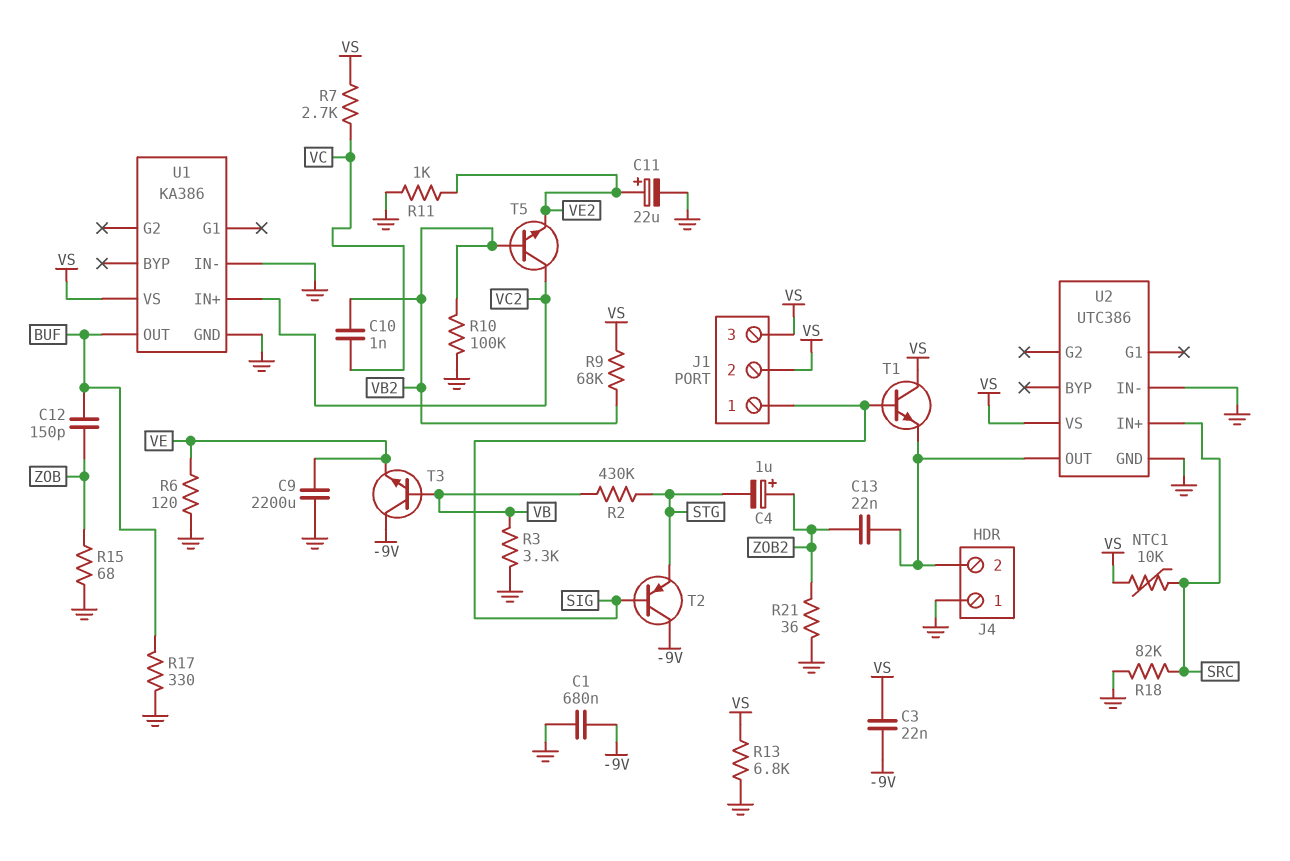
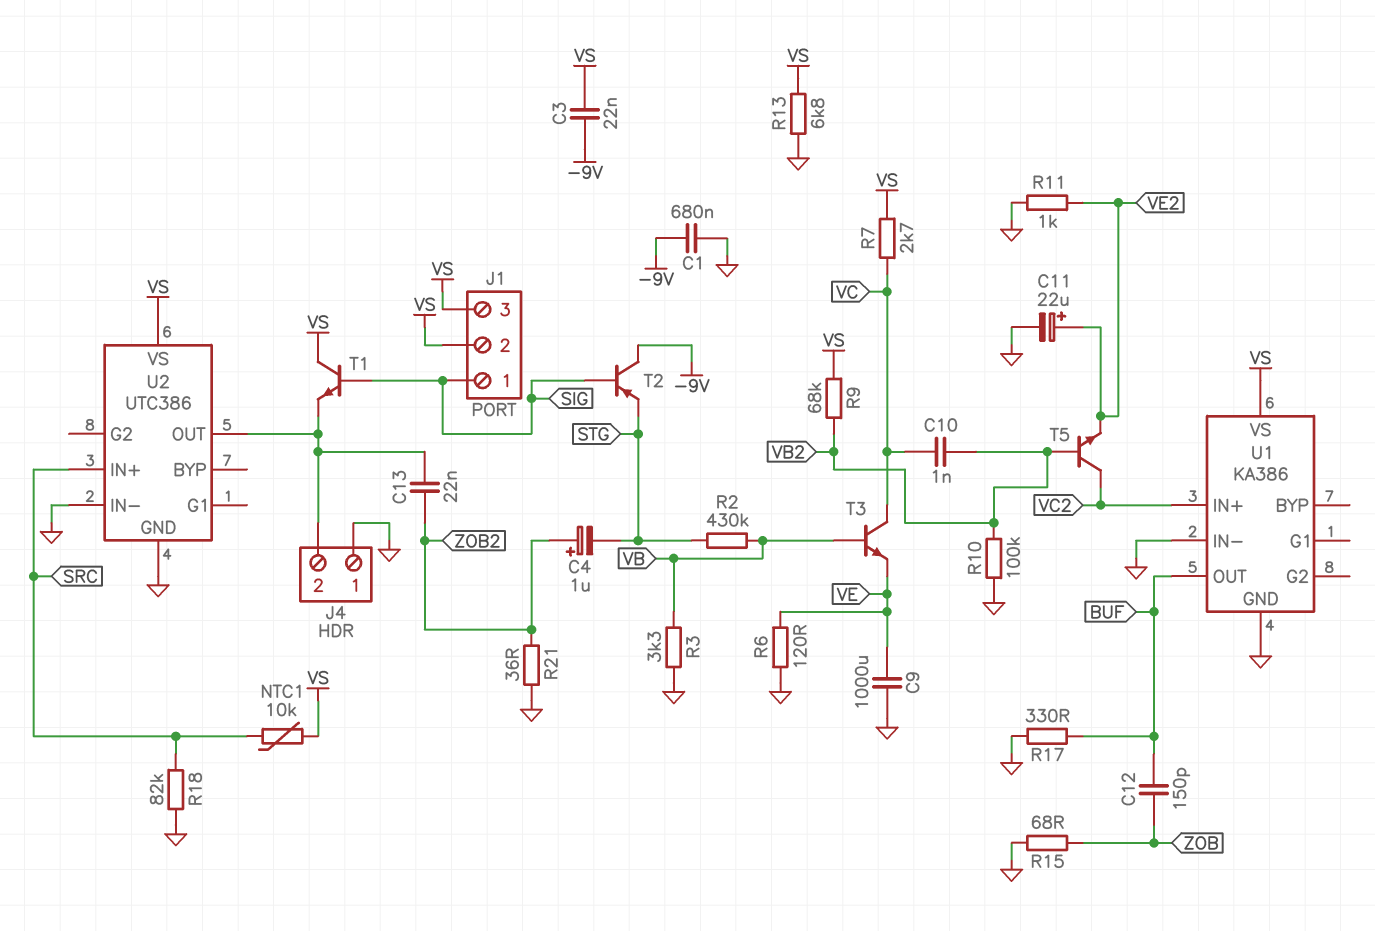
C9: 2200uF (GND, VE) -> 1000uF (GND, VE)
T3: NPN (B VB, C -9V, E VE) -> NPN (B VB, C VC, E VE)

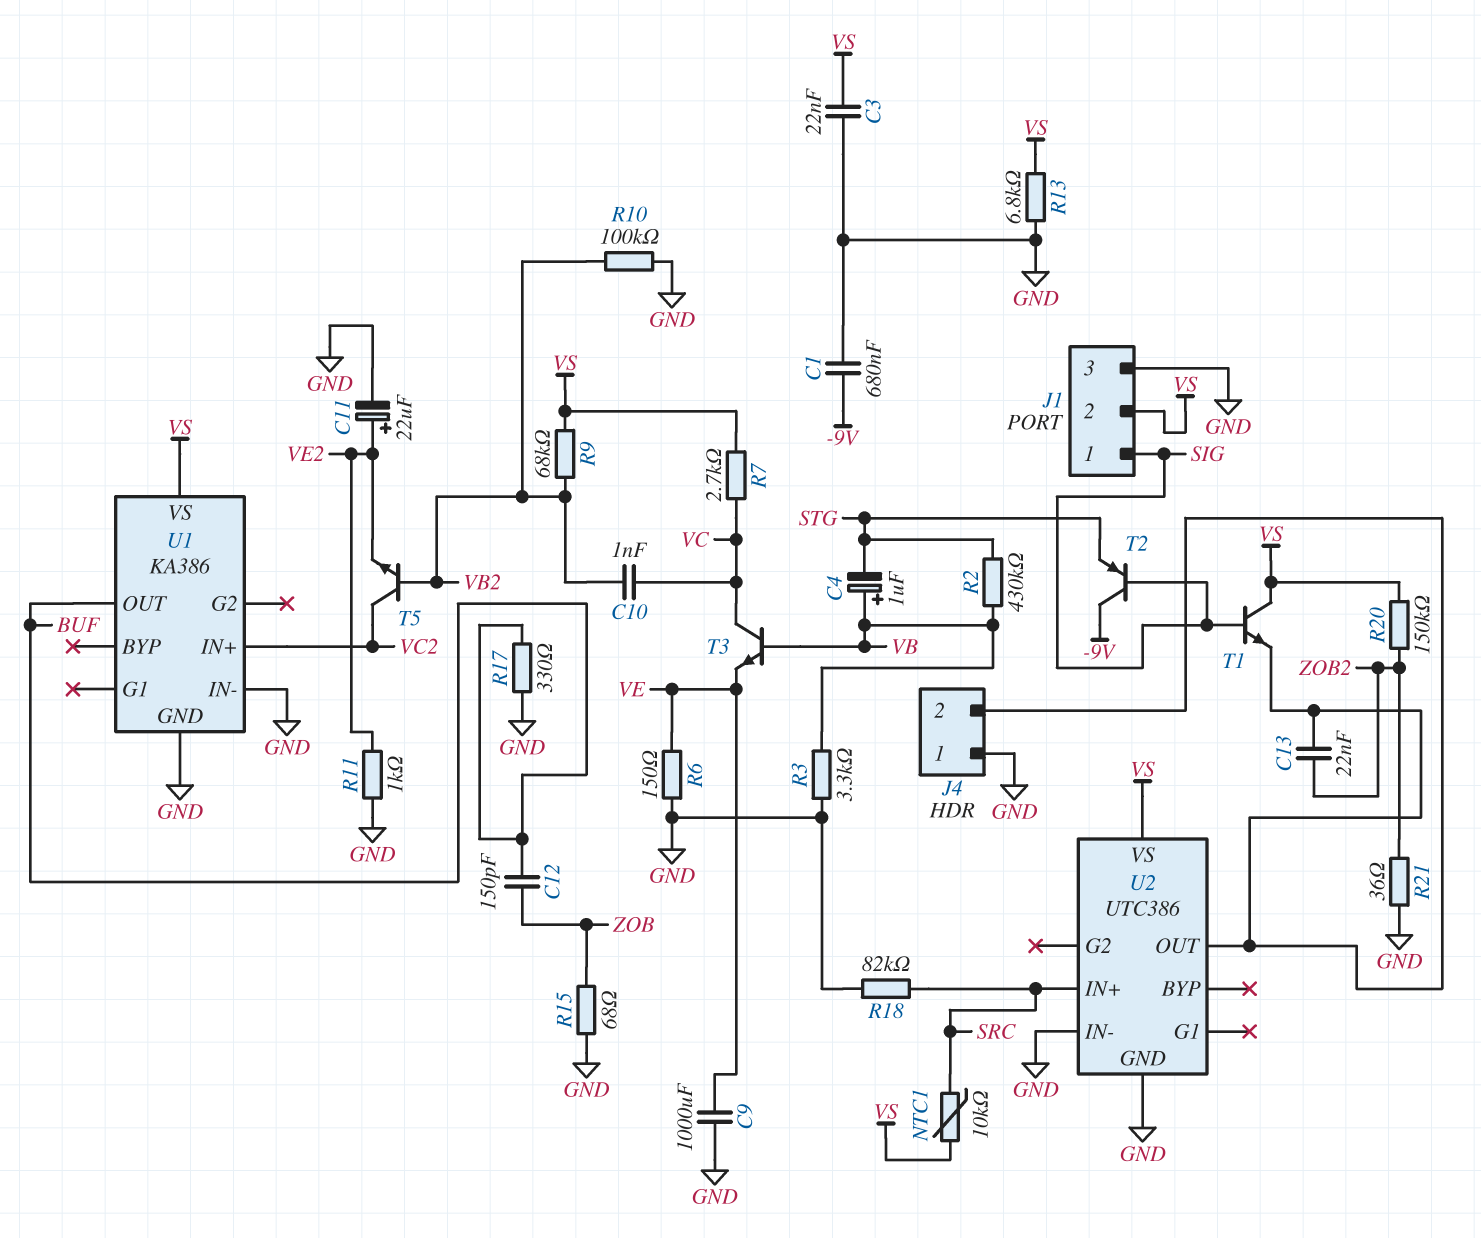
C3: 22nF (-9V, VS) -> 22nF (GND, VS)
C4: 1uF (plus ZOB2, minus STG) -> 1uF (plus VB, minus STG)
J1 pin 3: VS -> GND
R6: 120 (GND, VE) -> 150 (GND, VE)
R20: none -> 150k (VS, ZOB2)

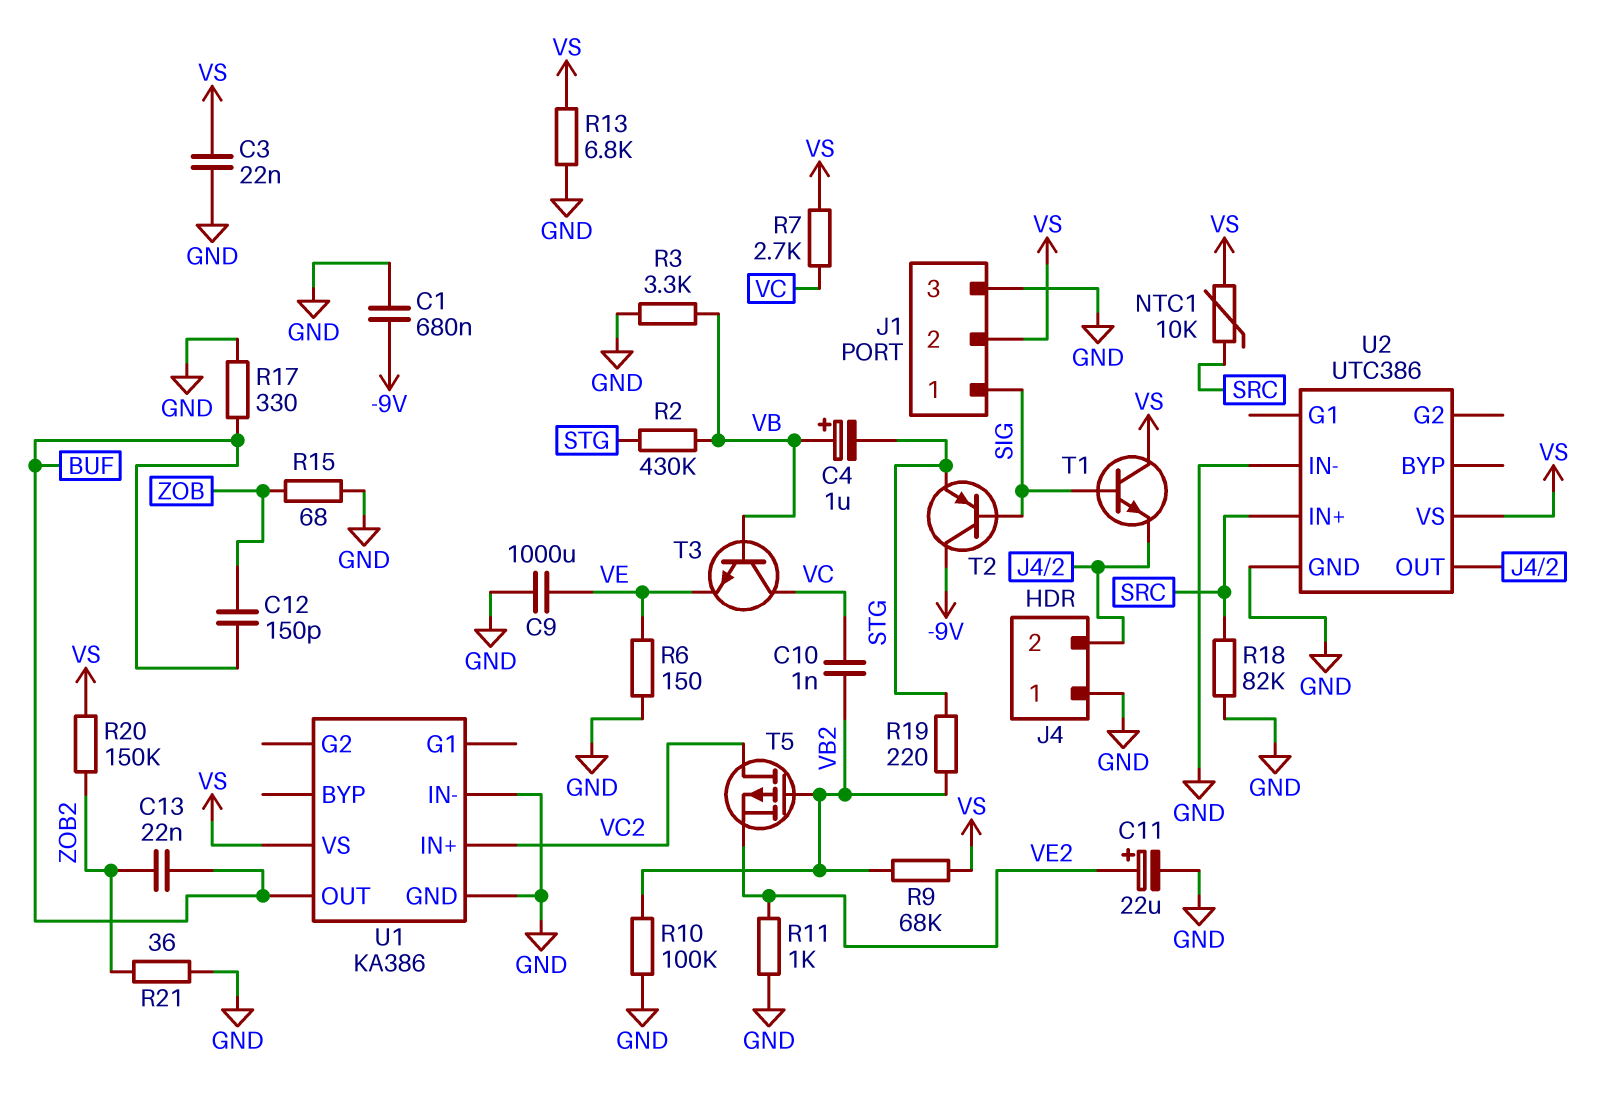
C13: 22nF (J4/2, ZOB2) -> 22nF (BUF, ZOB2)
R19: none -> 220 (STG, VB2)
T5: NPN (B VB2, C VC2, E VE2) -> PMOS (G VB2, D VC2, S VE2)

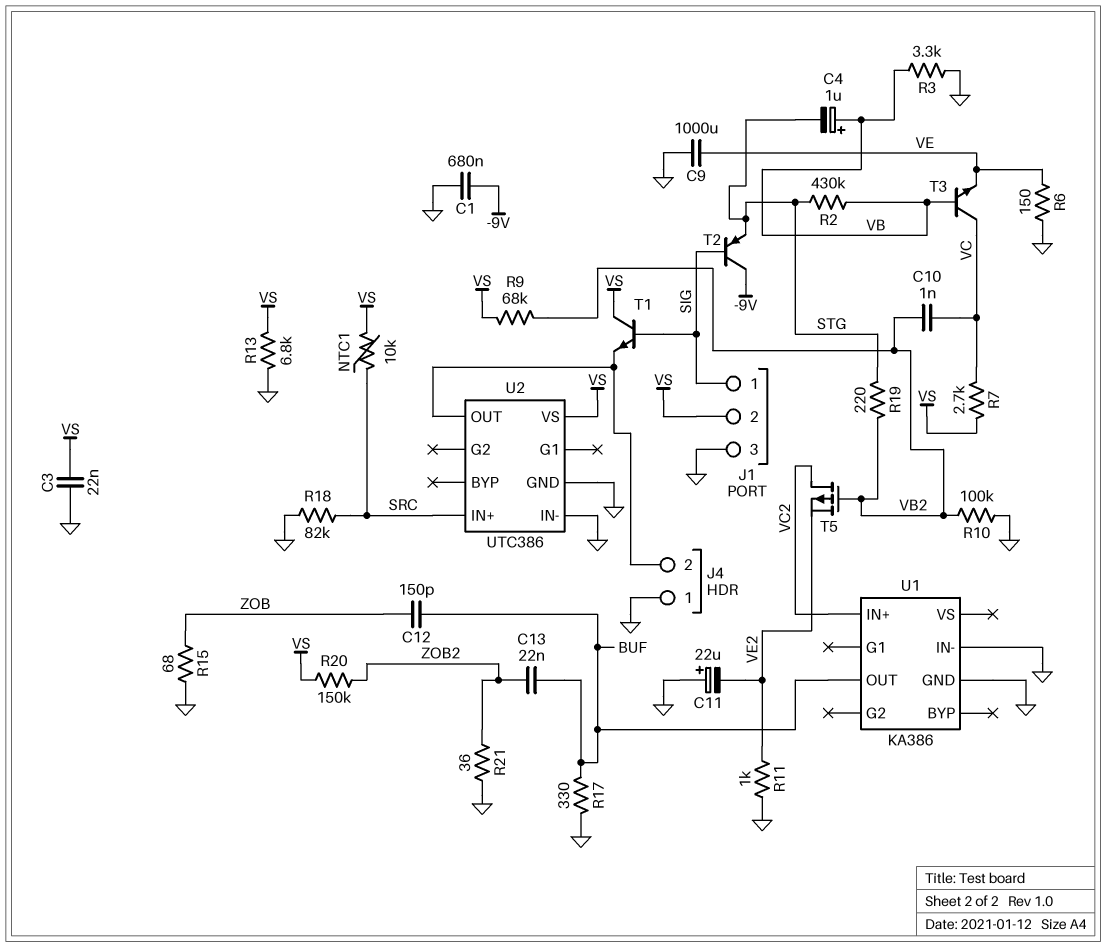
C11: 22uF (plus VE2, minus GND) -> 22uF (plus GND, minus VE2)
U1 pin VS: VS -> none

